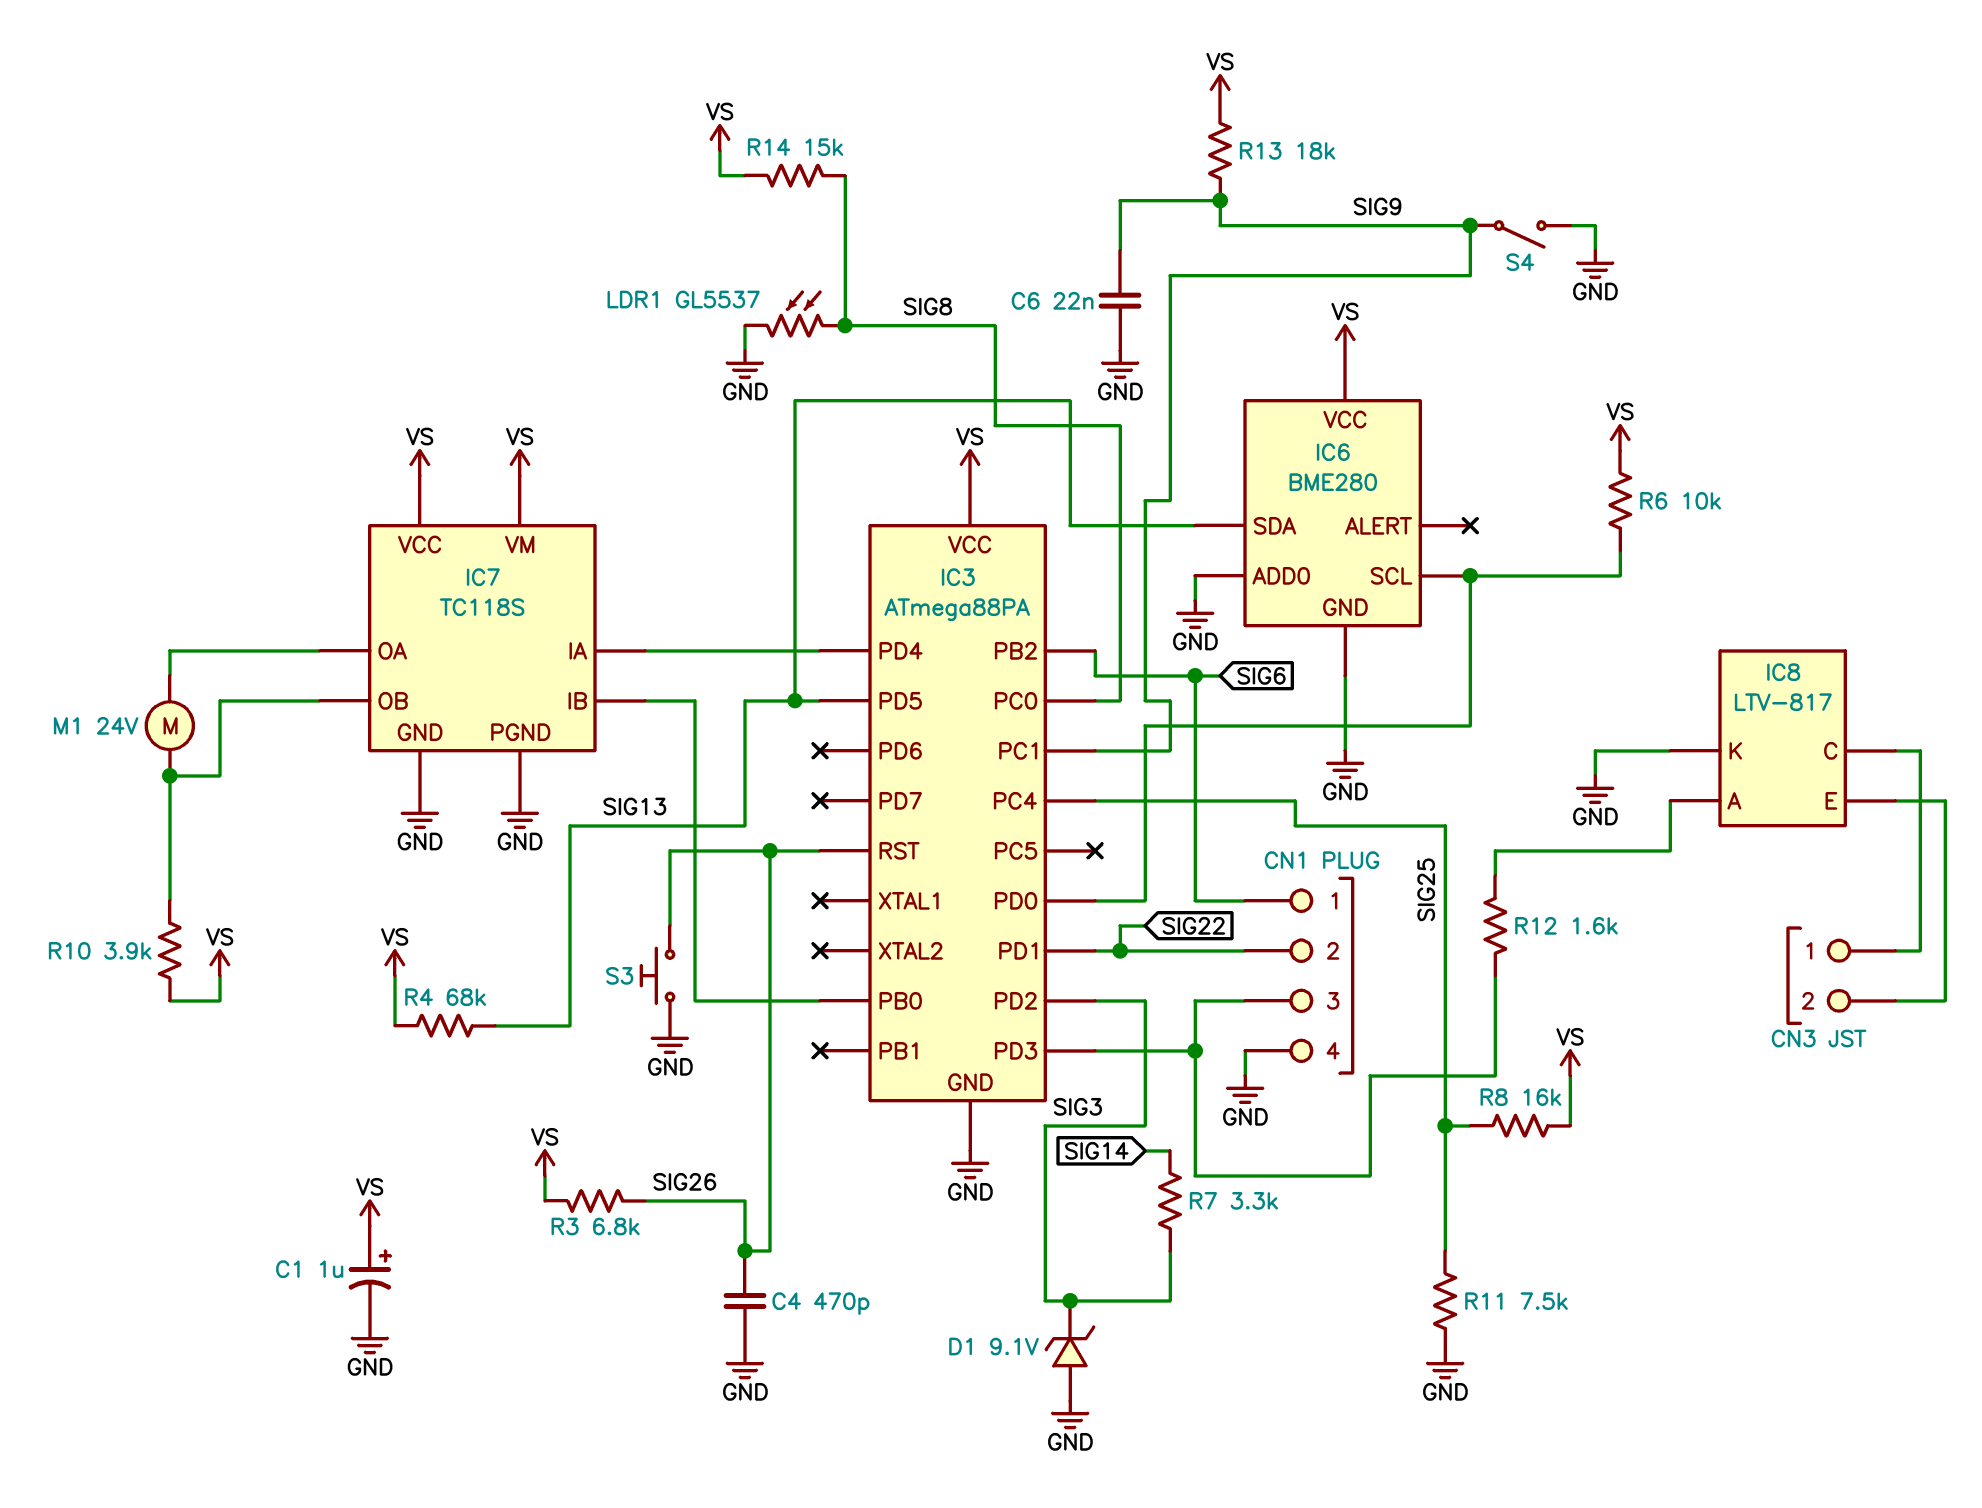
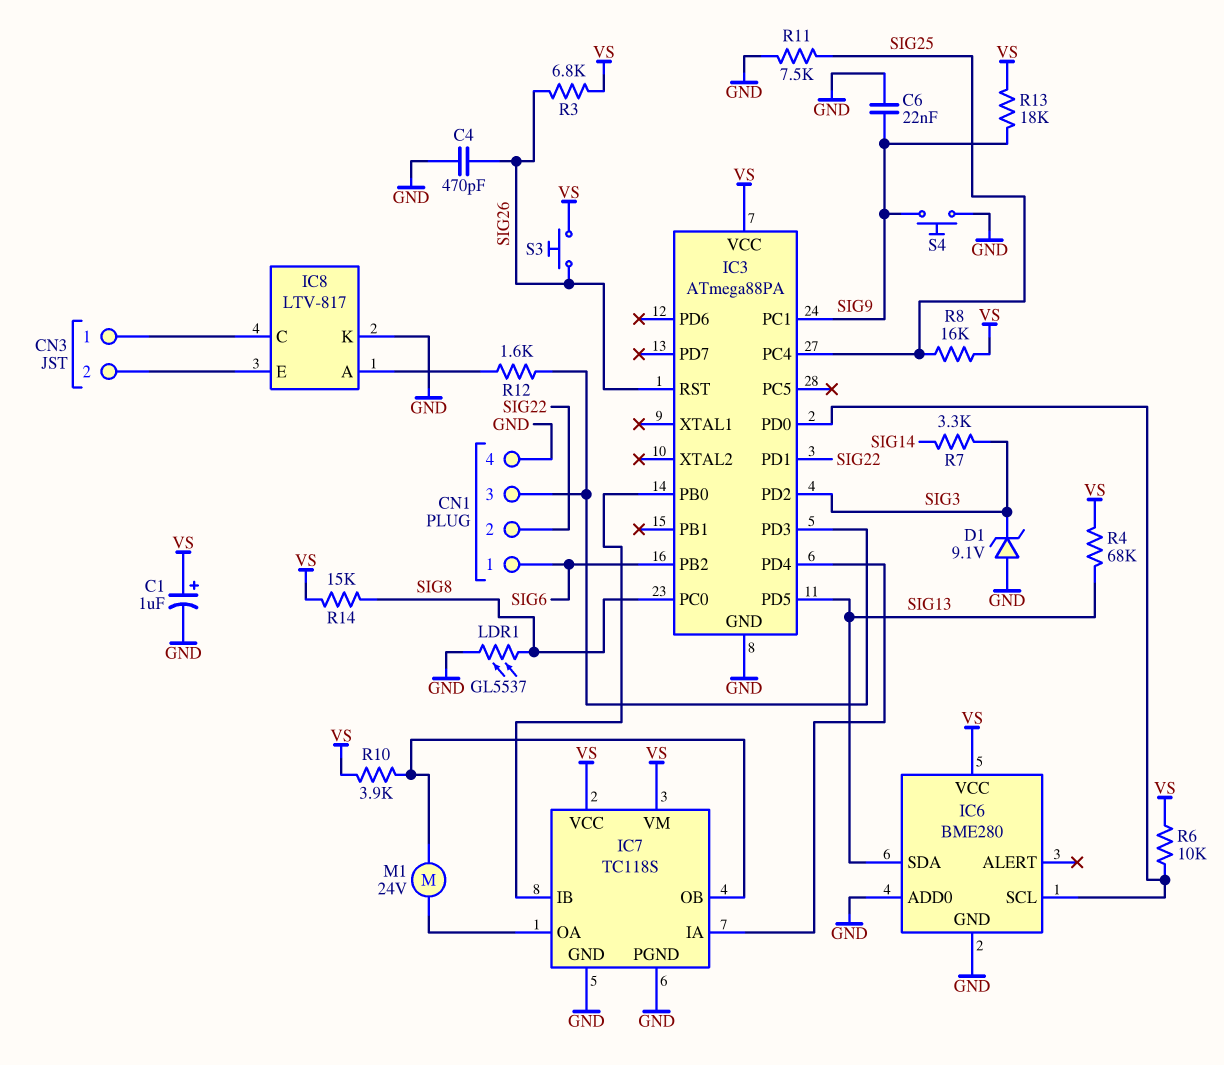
S3: button (GND, SIG26) -> button (SIG26, VS)
S4: switch (GND, SIG9) -> button (GND, SIG9)

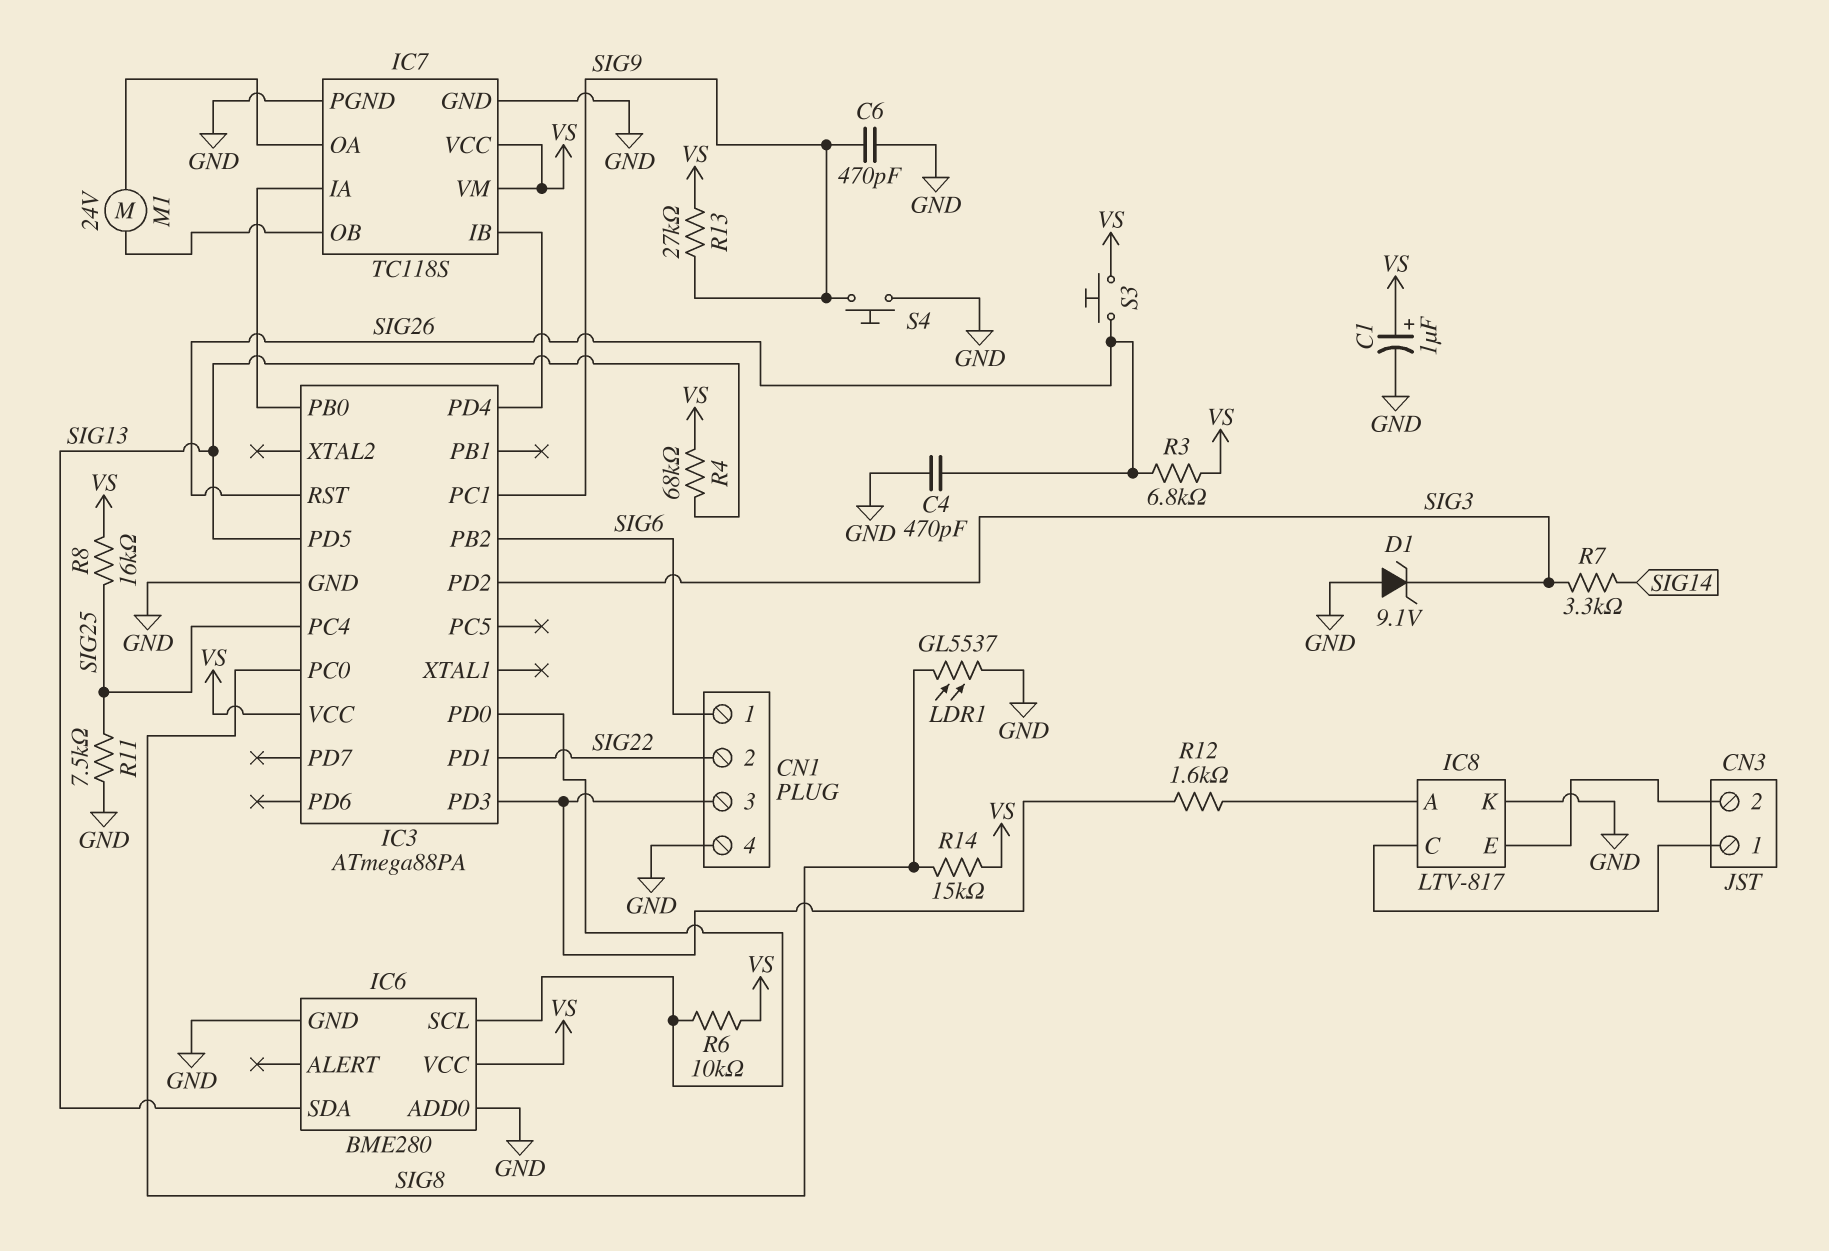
C6: 22nF (GND, SIG9) -> 470pF (GND, SIG9)
IC7 pin IA: IC3/PD4 -> IC3/PB0
IC7 pin IB: IC3/PB0 -> IC3/PD4
R10: 3.9k (IC7/OB, VS) -> none
R13: 18k (SIG9, VS) -> 27k (SIG9, VS)

